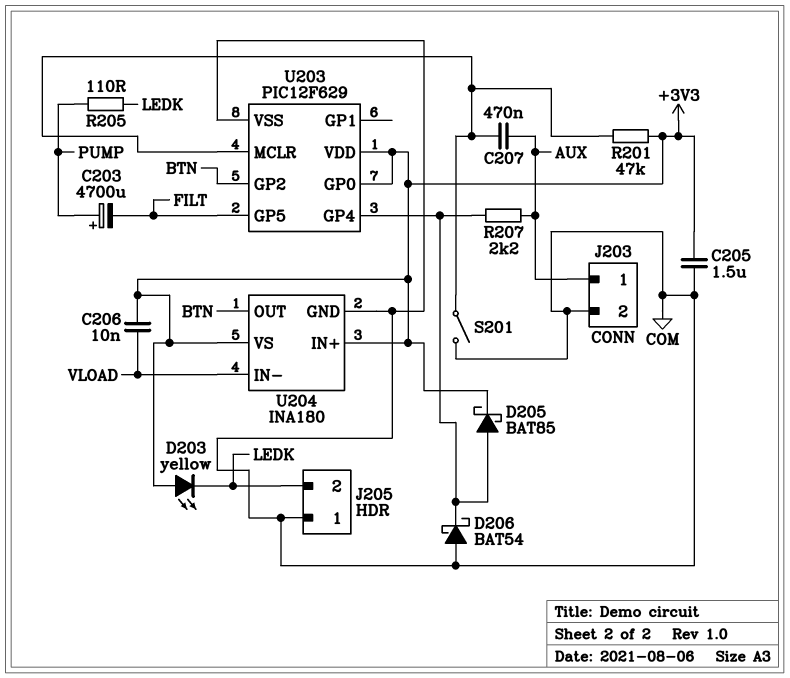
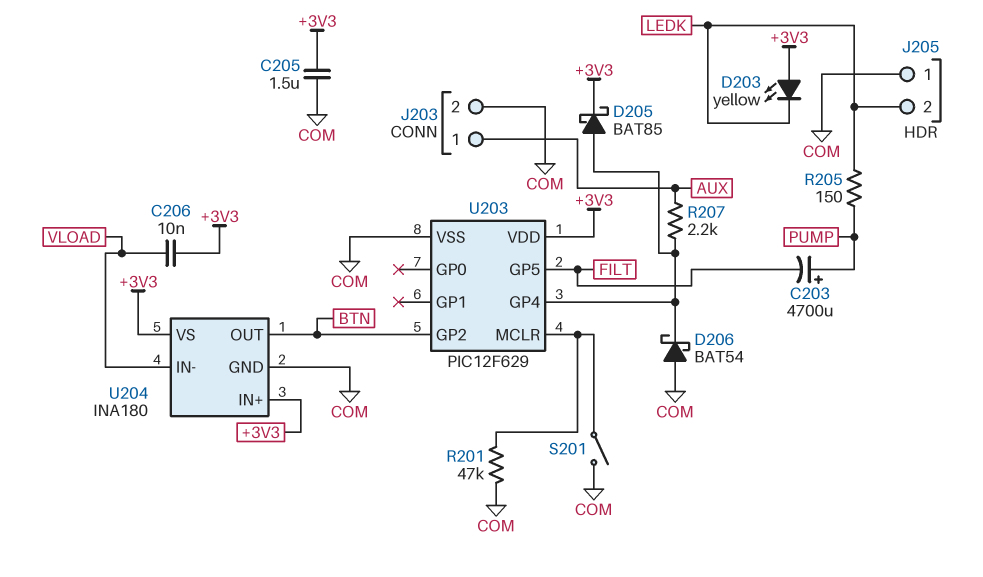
C207: 470nF (AUX, U203/MCLR) -> none
R201: 47k (+3V3, U203/MCLR) -> 47k (COM, U203/MCLR)
R205: 110 (LEDK, PUMP) -> 150 (LEDK, PUMP)
U203 pin GP0: +3V3 -> none

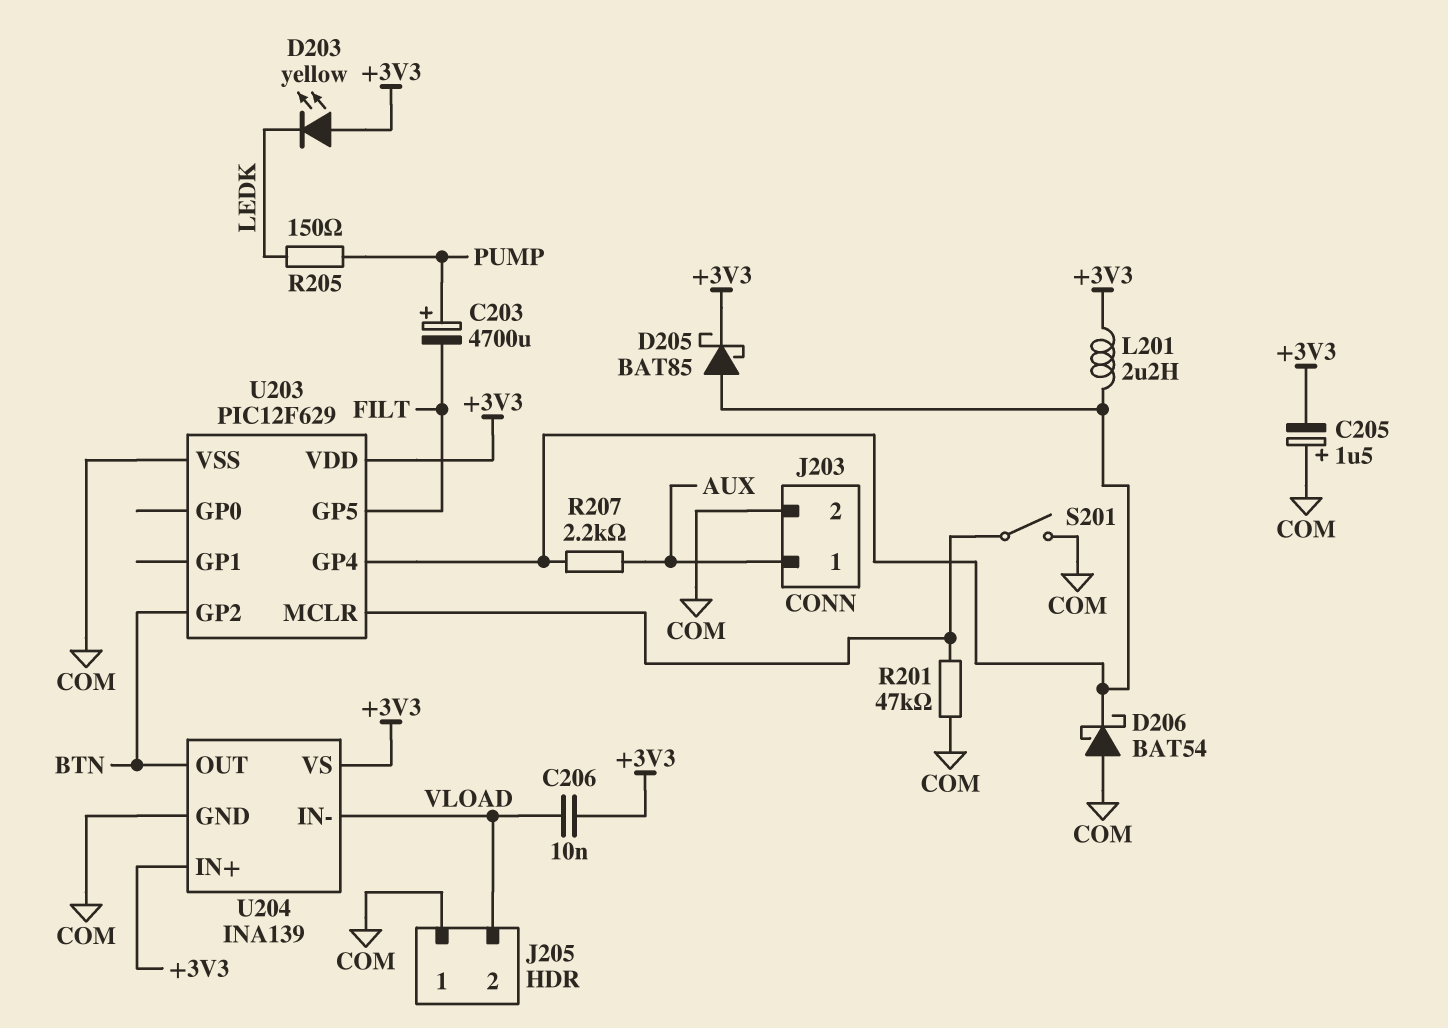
C205: 1.5uF (+3V3, COM) -> 1.5uF (plus COM, minus +3V3)
J205 pin 2: LEDK -> VLOAD
L201: none -> 2.2uH (+3V3, U203/GP4)
U204: INA180 -> INA139

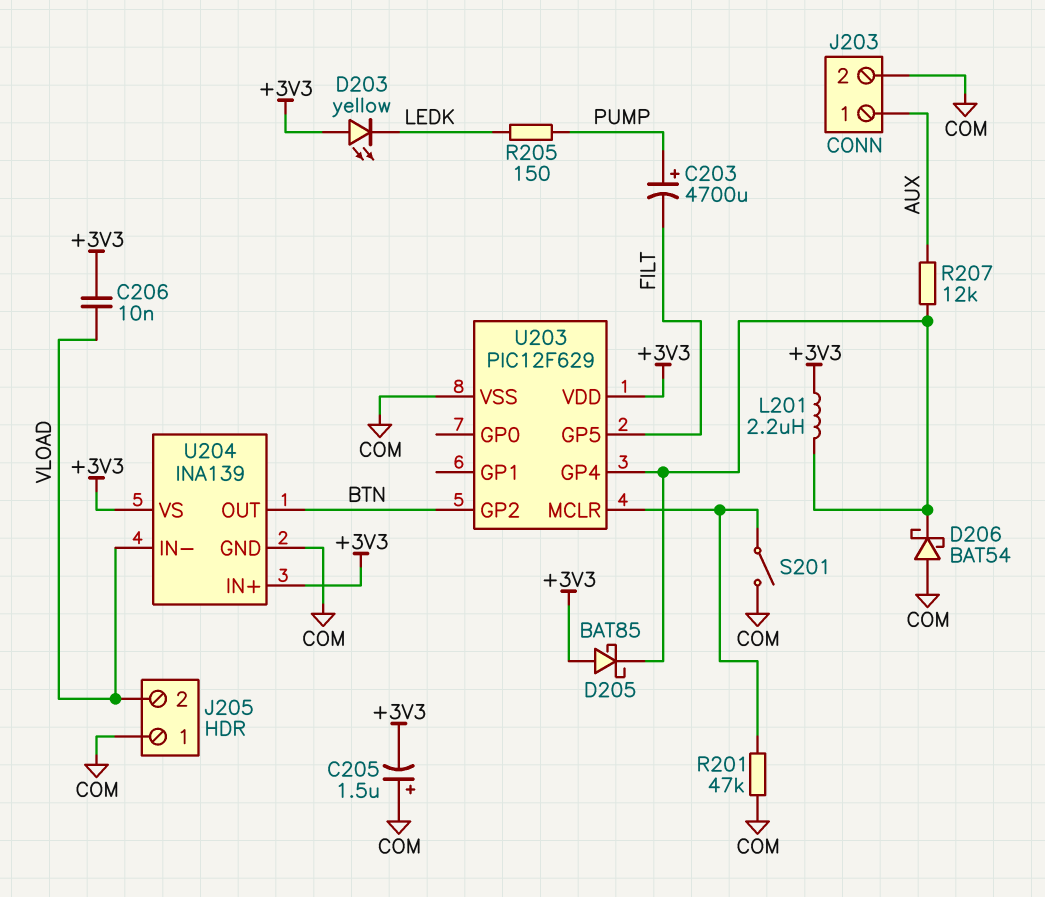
D205: schottky BAT85 (A U203/GP4, K +3V3) -> schottky BAT85 (A +3V3, K U203/GP4)
R207: 2.2k (AUX, U203/GP4) -> 12k (AUX, U203/GP4)

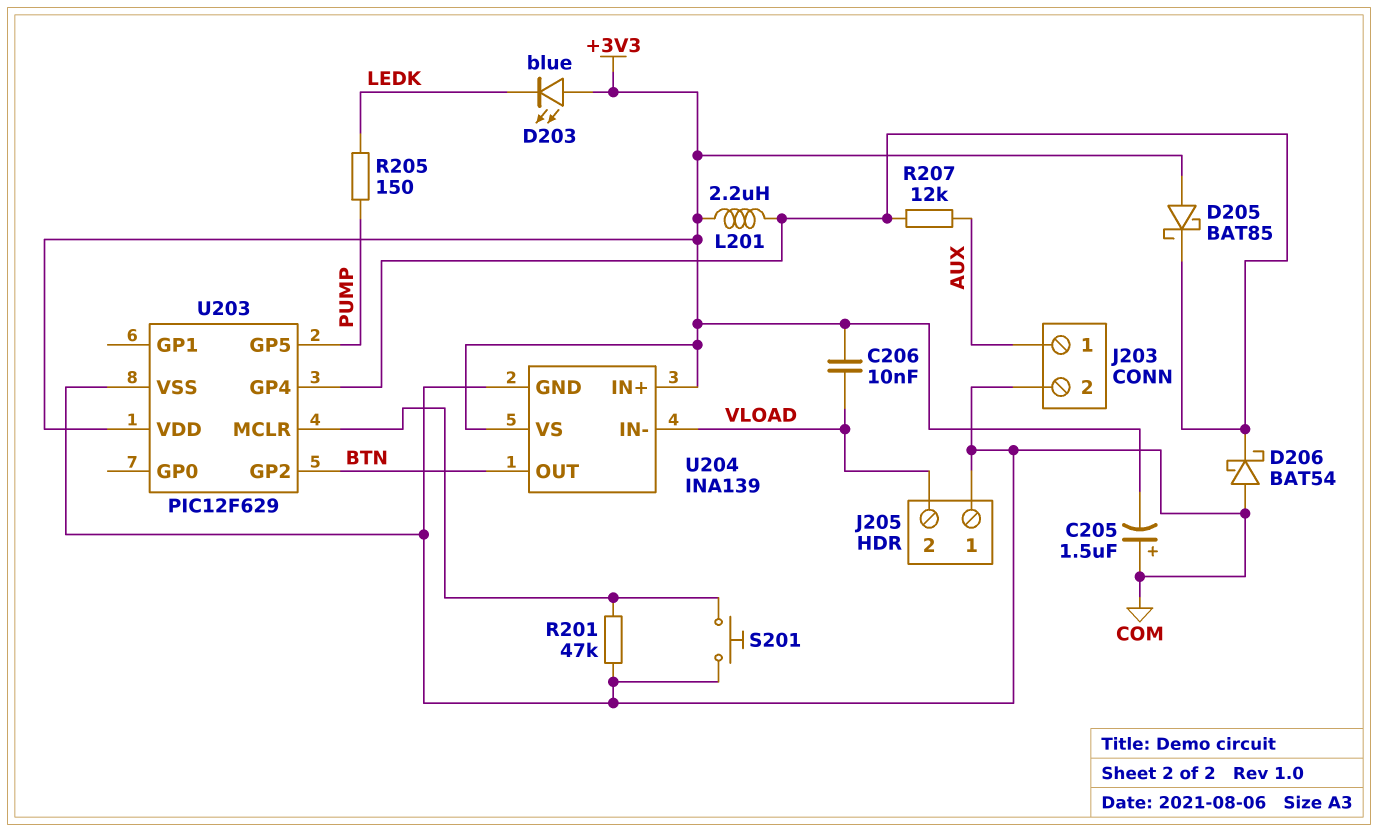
C203: 4700uF (plus PUMP, minus FILT) -> none
D203: LED yellow (A +3V3, K LEDK) -> LED blue (A +3V3, K LEDK)
S201: switch (COM, U203/MCLR) -> button (COM, U203/MCLR)
U203 pin GP5: FILT -> PUMP

